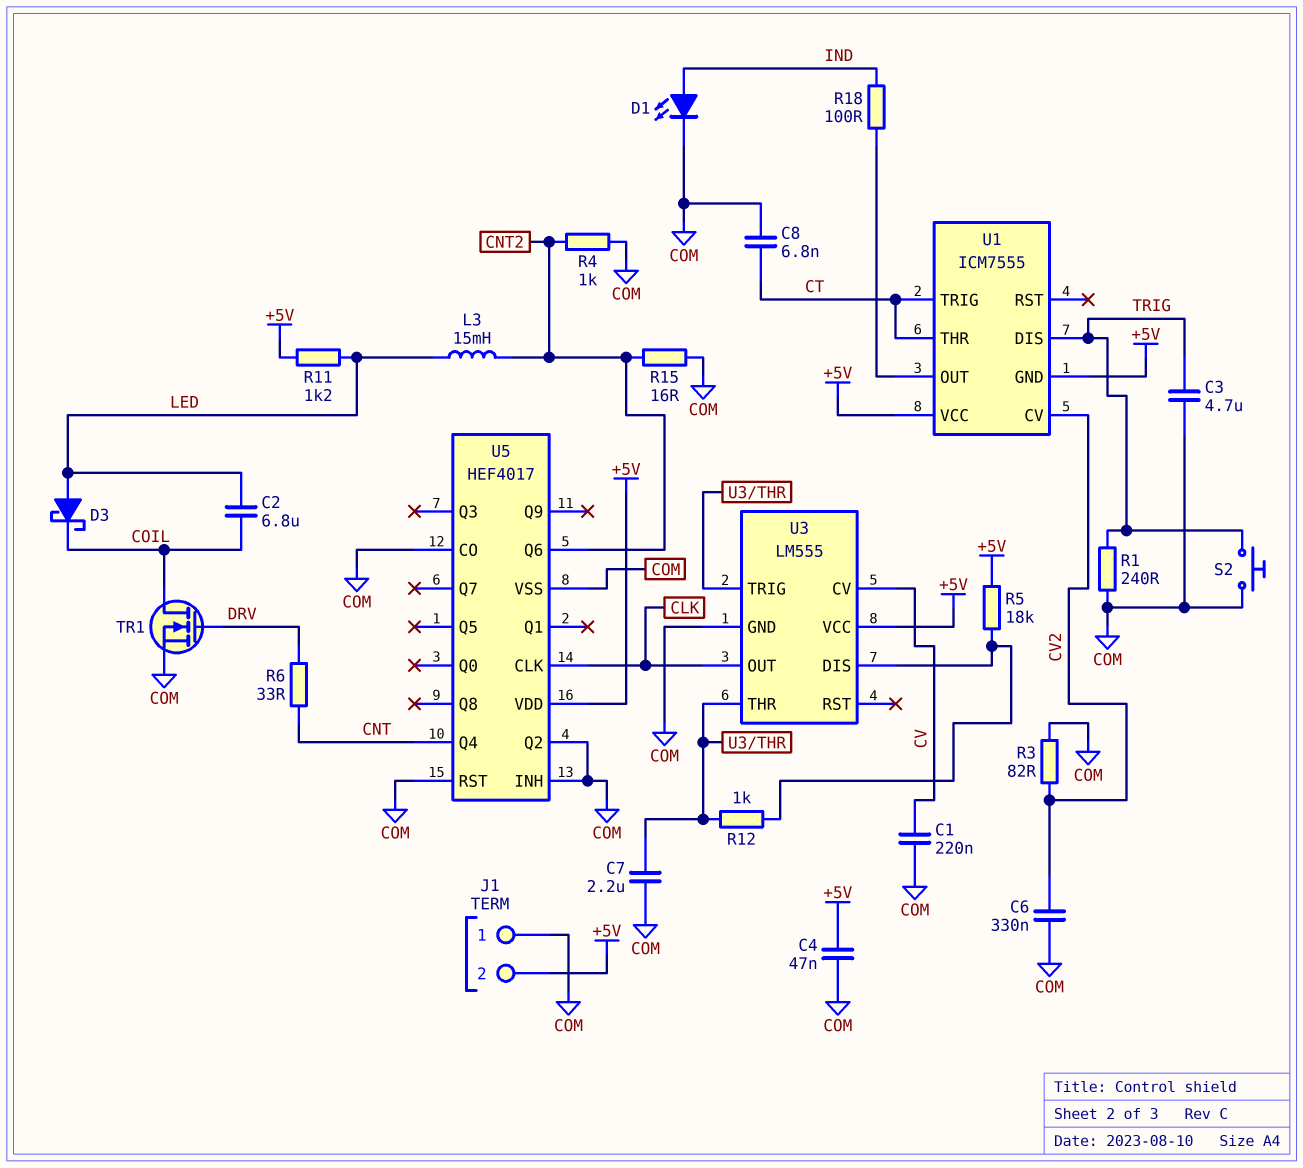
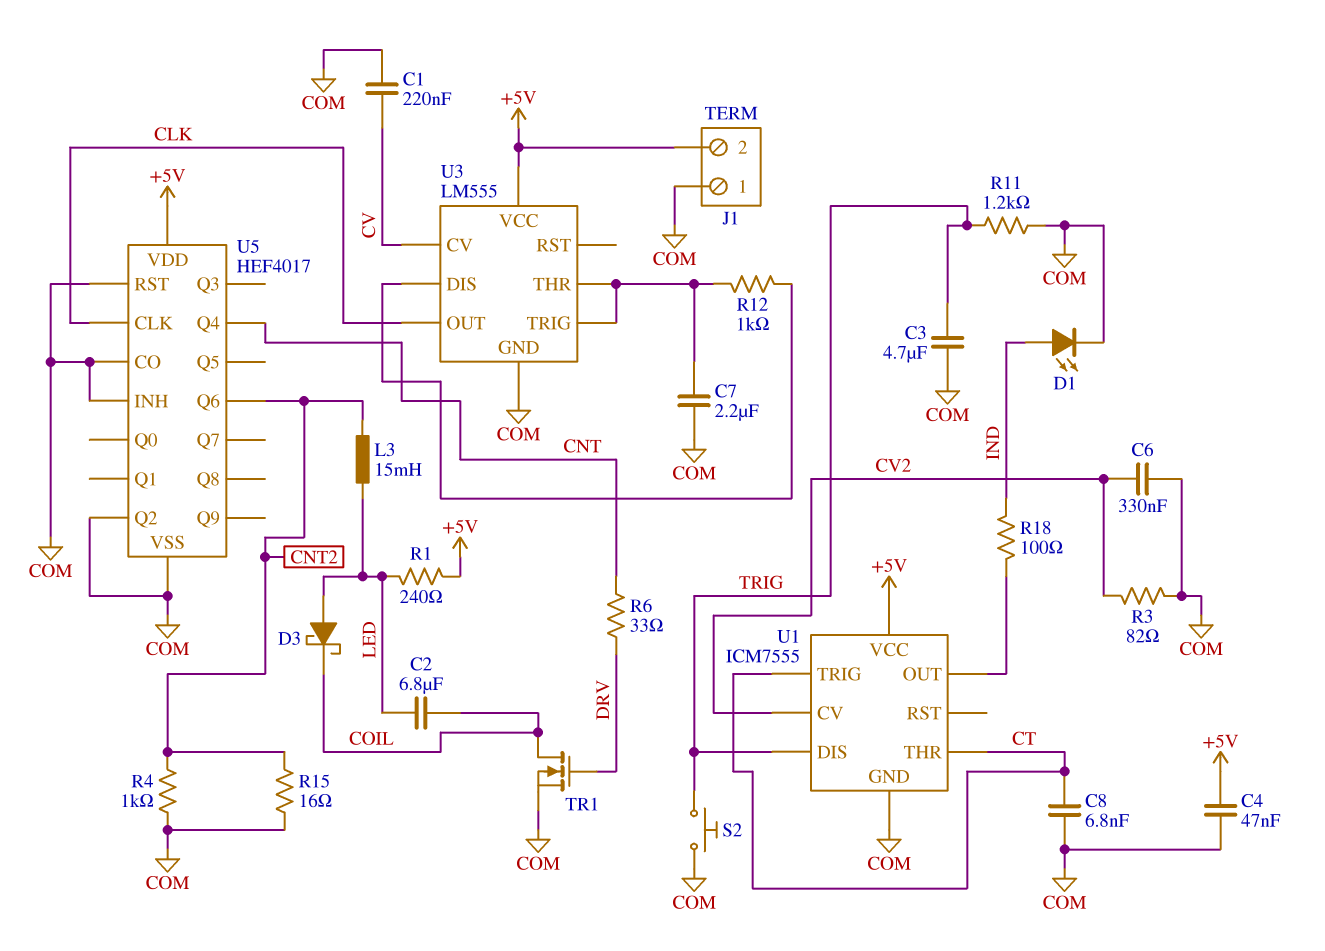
R1: 240 (COM, TRIG) -> 240 (+5V, LED)
R5: 18k (+5V, U3/DIS) -> none
R11: 1.2k (+5V, LED) -> 1.2k (COM, TRIG)
U1 pin GND: +5V -> COM

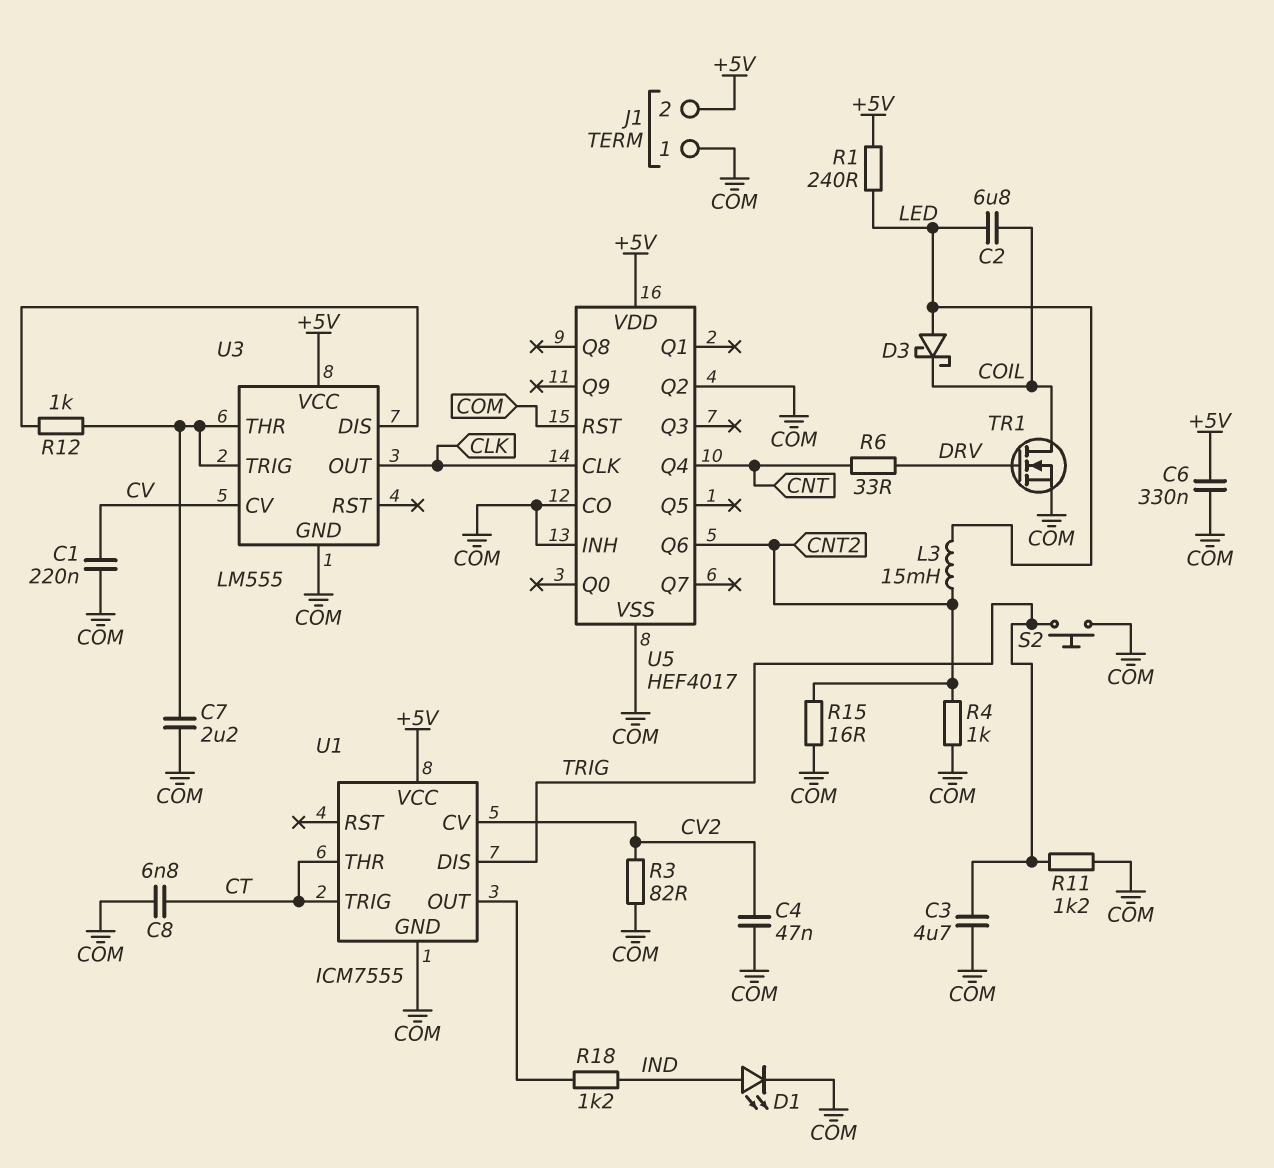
C4: 47nF (+5V, COM) -> 47nF (COM, CV2)
C6: 330nF (COM, CV2) -> 330nF (+5V, COM)
R18: 100 (IND, U1/OUT) -> 1.2k (IND, U1/OUT)

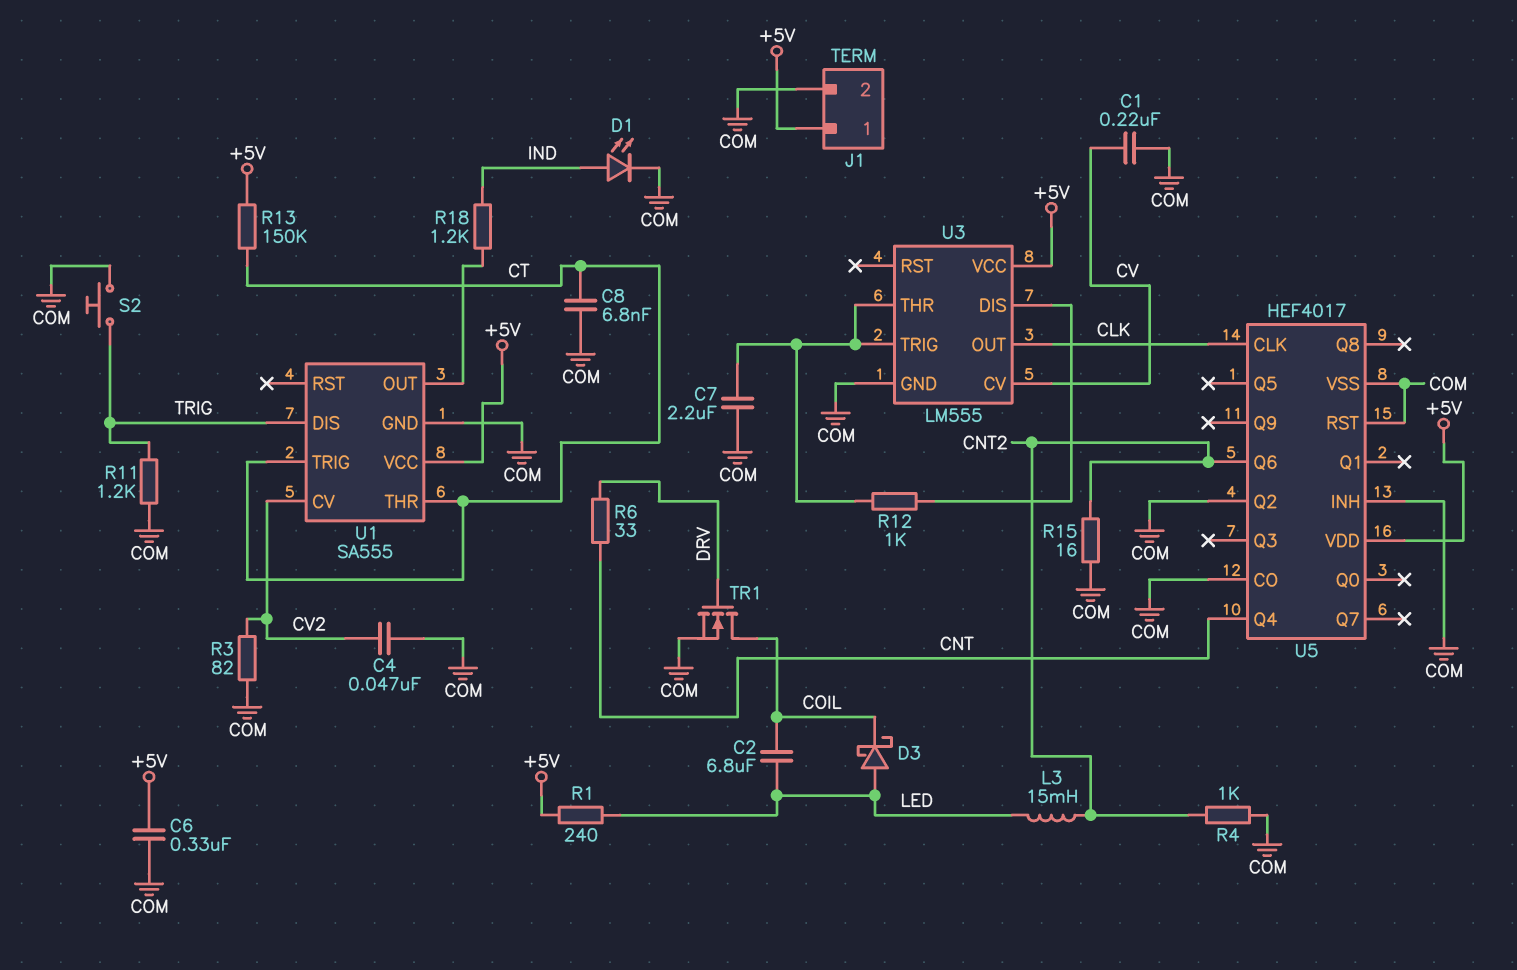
C3: 4.7uF (COM, TRIG) -> none
J1 pin 1: COM -> +5V
J1 pin 2: +5V -> COM
R13: none -> 150k (+5V, CT)
U1: ICM7555 -> SA555

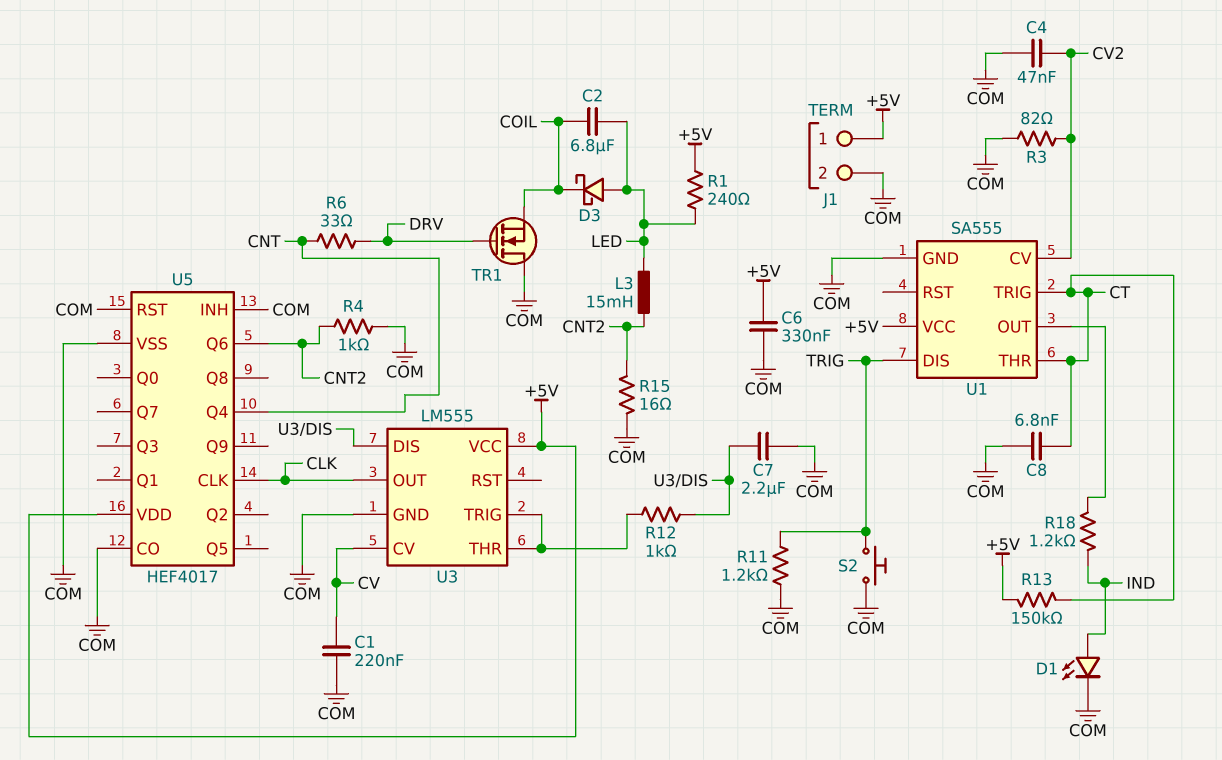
C7: 2.2uF (COM, U3/THR) -> 2.2uF (COM, U3/DIS)
TR1: NMOS (G DRV, D COIL, S COM) -> NMOS (G DRV, D COM, S COIL)
U5 pin Q2: COM -> none

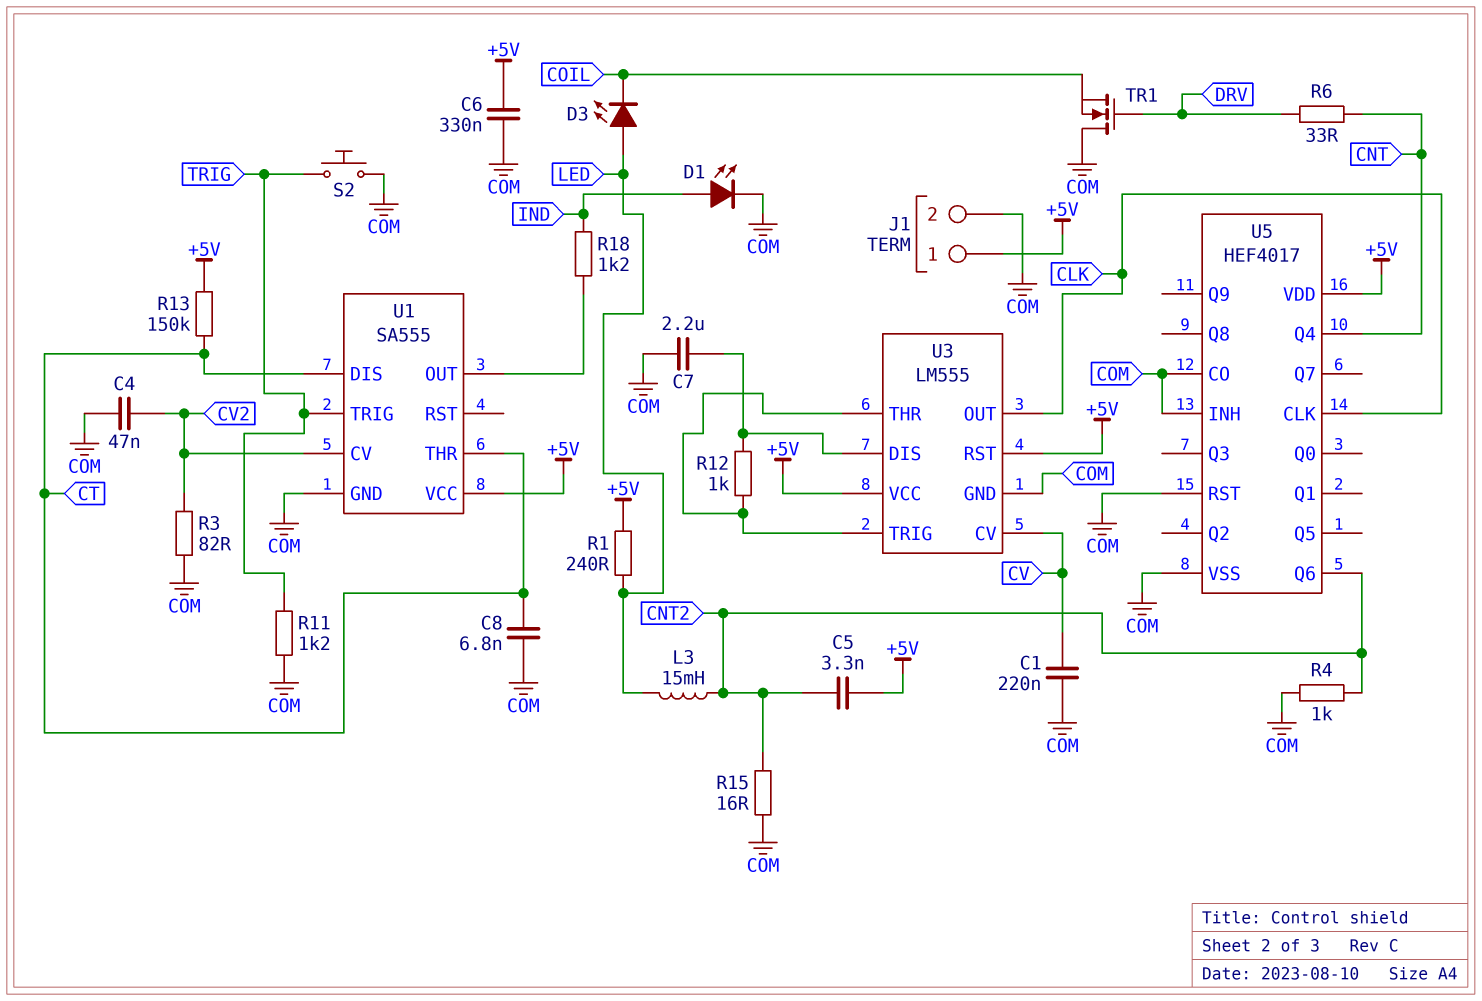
C2: 6.8uF (COIL, LED) -> none
C5: none -> 3.3nF (+5V, CNT2)
D3: schottky (A LED, K COIL) -> LED (A LED, K COIL)
U1 pin DIS: TRIG -> CT
U1 pin TRIG: CT -> TRIG
U3 pin RST: none -> +5V

